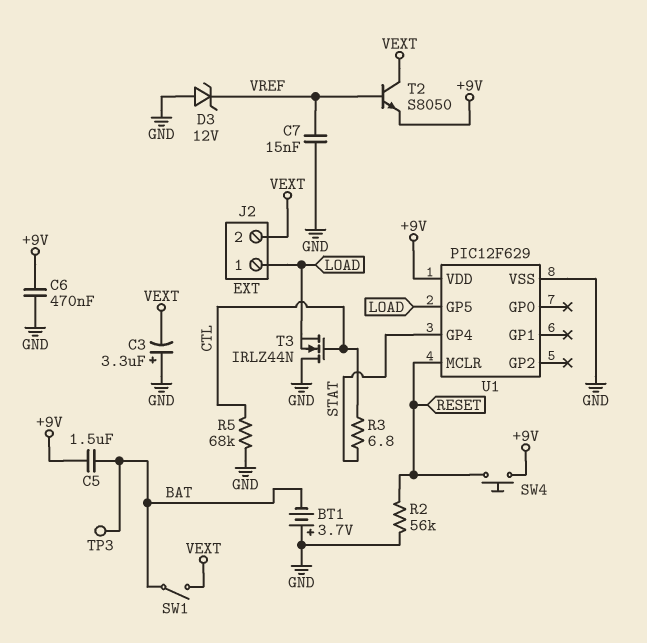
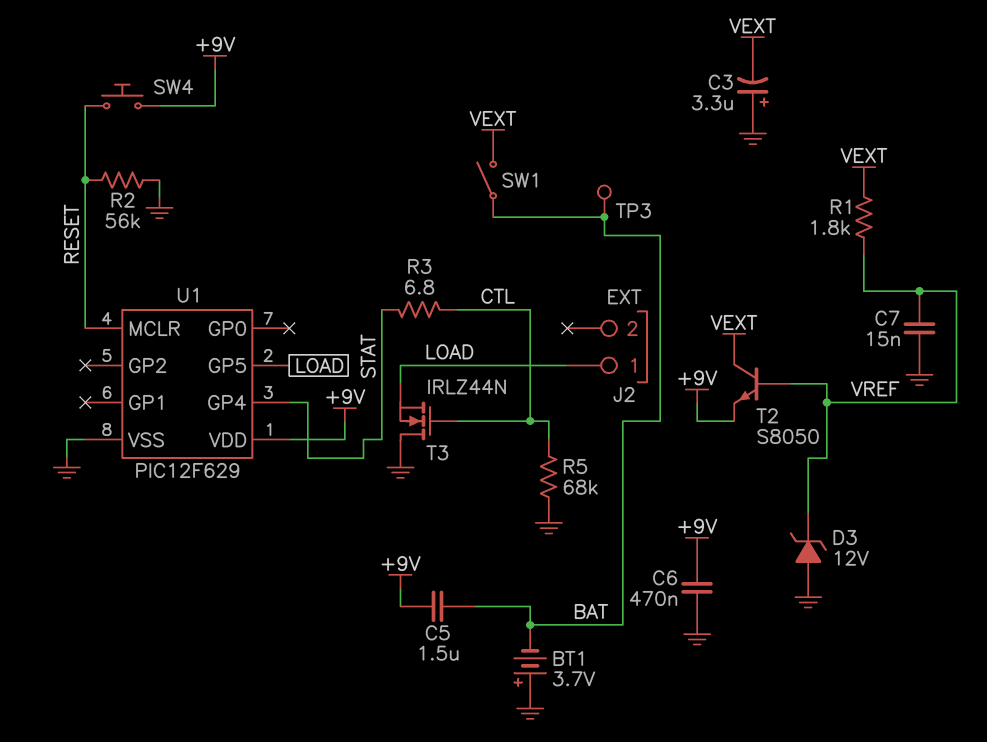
J2 pin 2: VEXT -> none
R1: none -> 1.8k (VEXT, VREF)

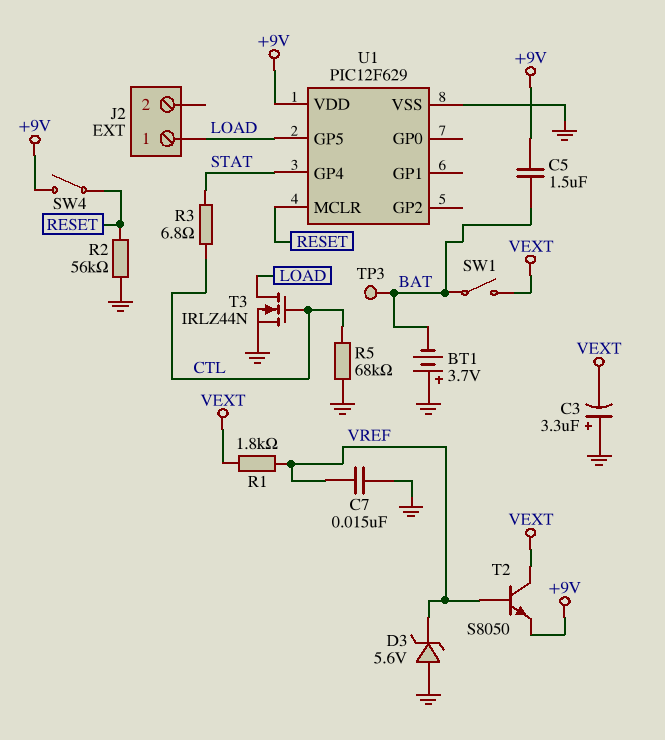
C6: 470nF (+9V, GND) -> none
D3: zener 12V (A GND, K VREF) -> zener 5.6V (A GND, K VREF)
SW4: button (+9V, RESET) -> switch (+9V, RESET)
T3: NMOS IRLZ44N (G CTL, D GND, S LOAD) -> NMOS IRLZ44N (G CTL, D LOAD, S GND)

